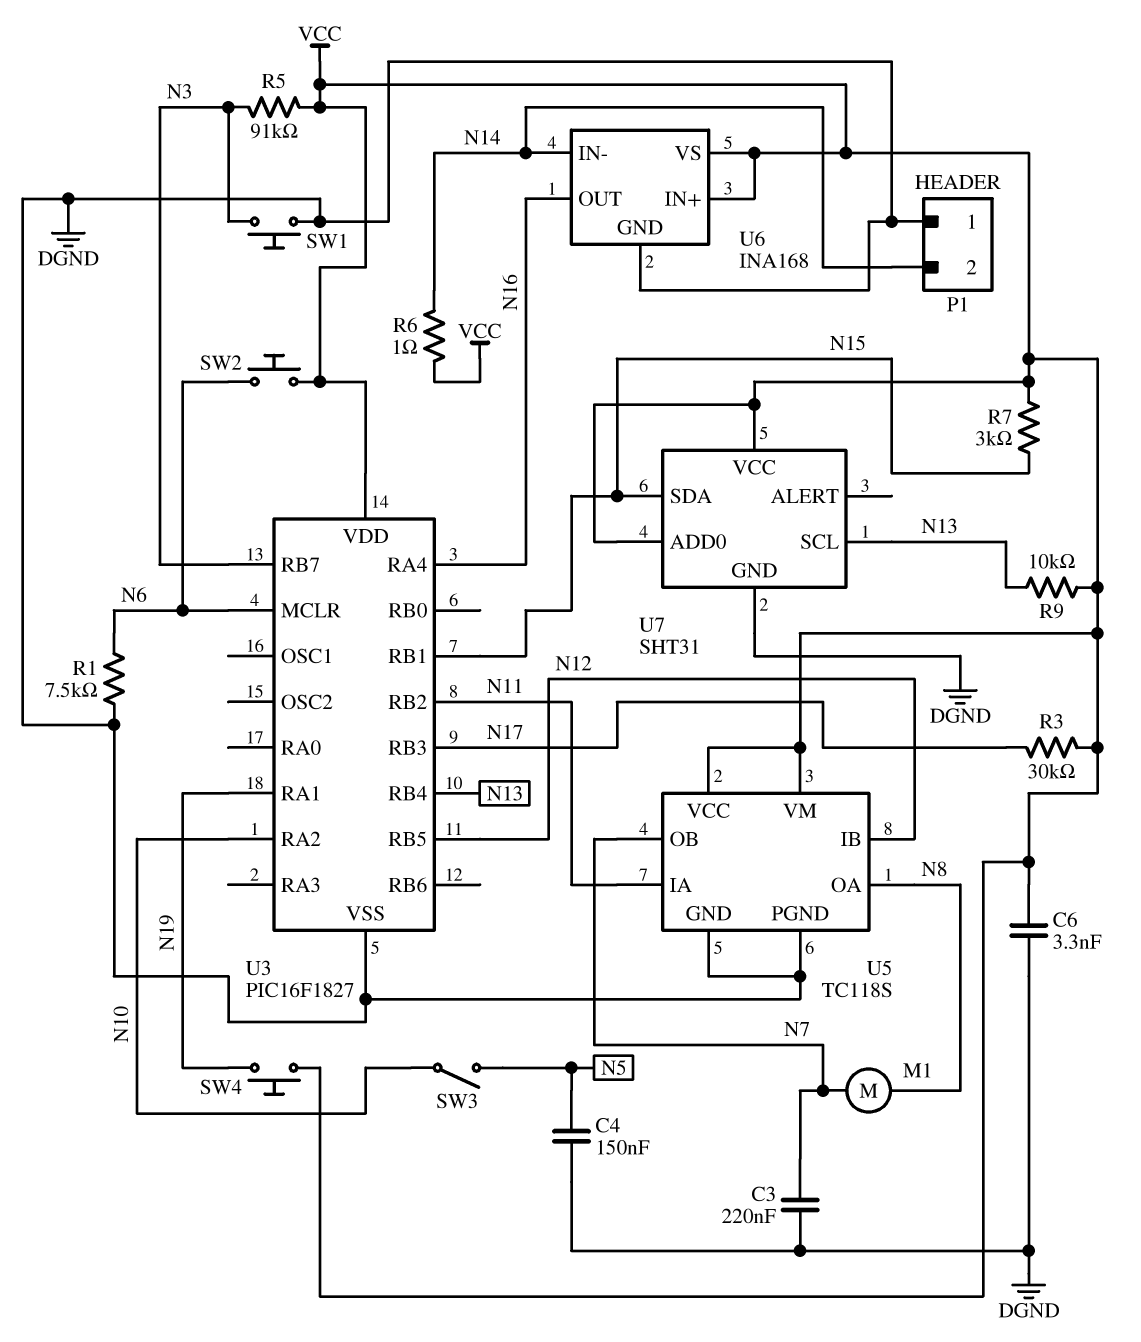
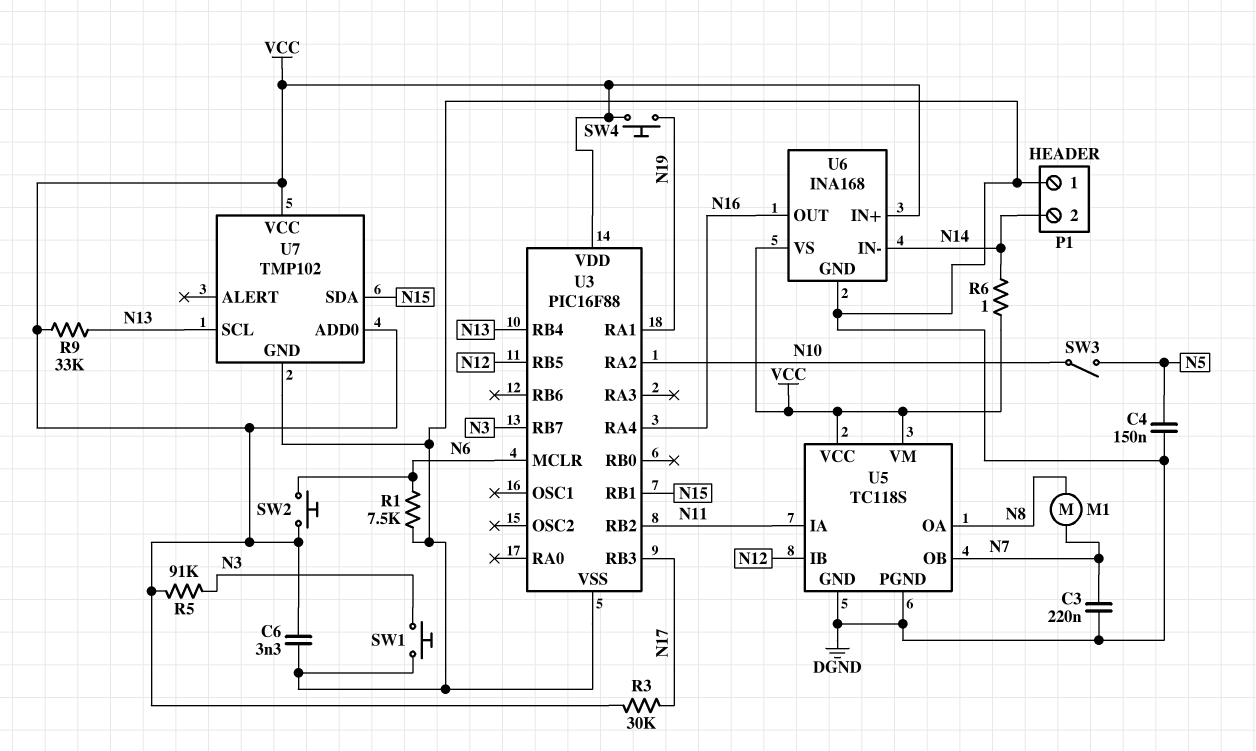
R7: 3k (N15, VCC) -> none
R9: 10k (N13, VCC) -> 33k (N13, VCC)
U3: PIC16F1827 -> PIC16F88
U7: SHT31 -> TMP102

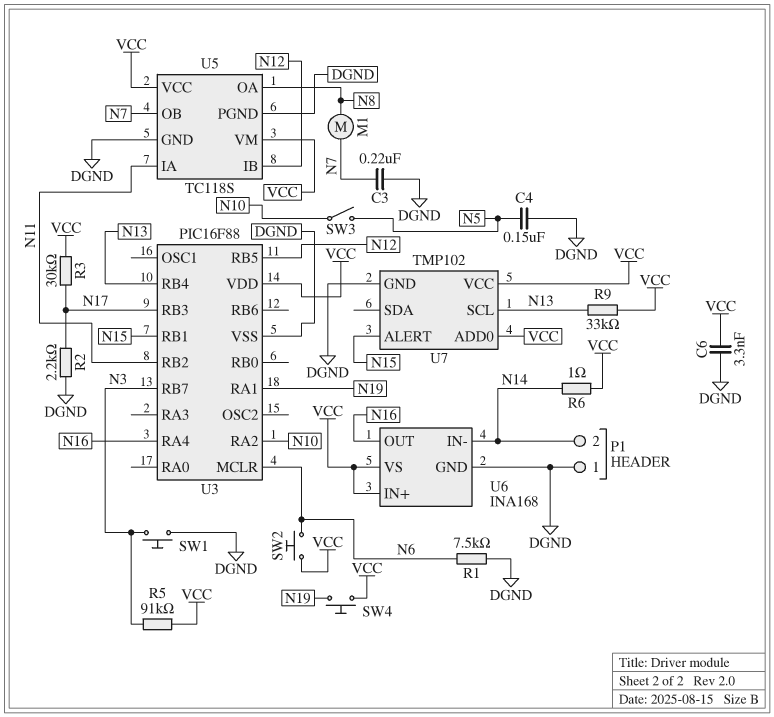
R2: none -> 2.2k (DGND, N17)
U7 pin ALERT: none -> N15
U7 pin SDA: N15 -> none

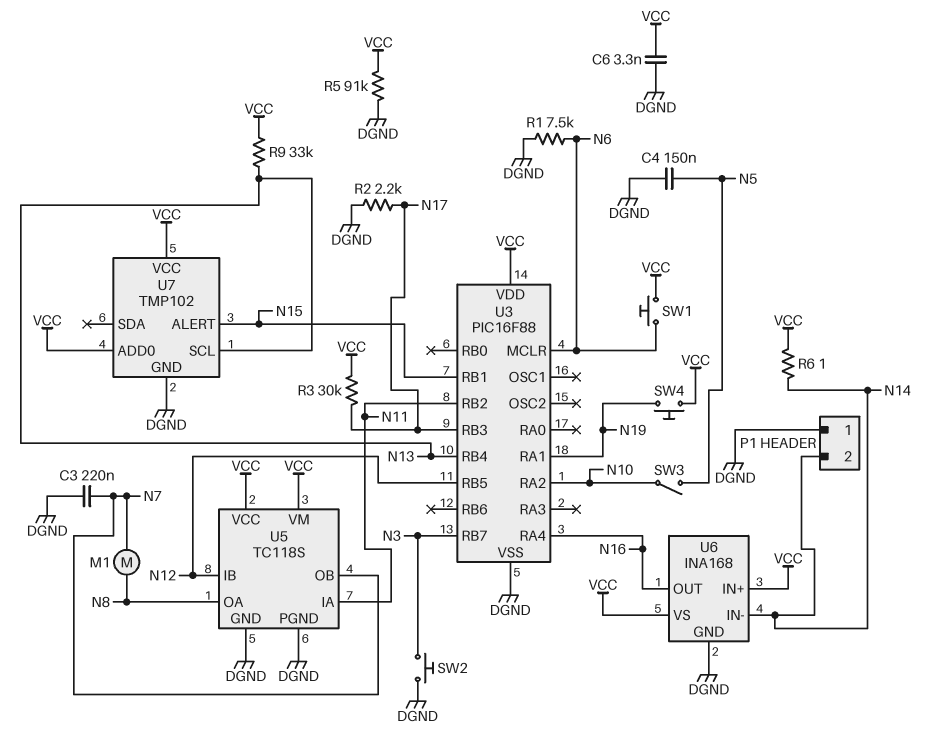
R5: 91k (N3, VCC) -> 91k (DGND, VCC)
SW1: button (DGND, N3) -> button (N6, VCC)
SW2: button (N6, VCC) -> button (DGND, N3)

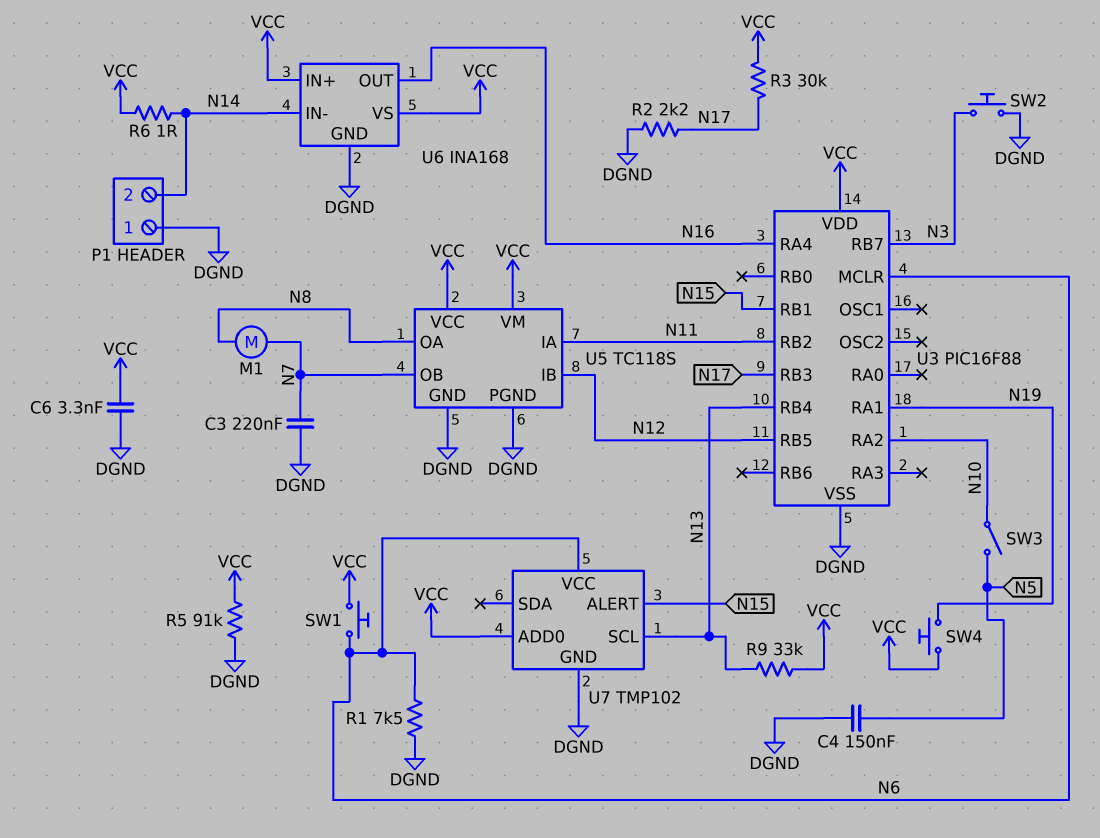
U7 pin VCC: VCC -> N6

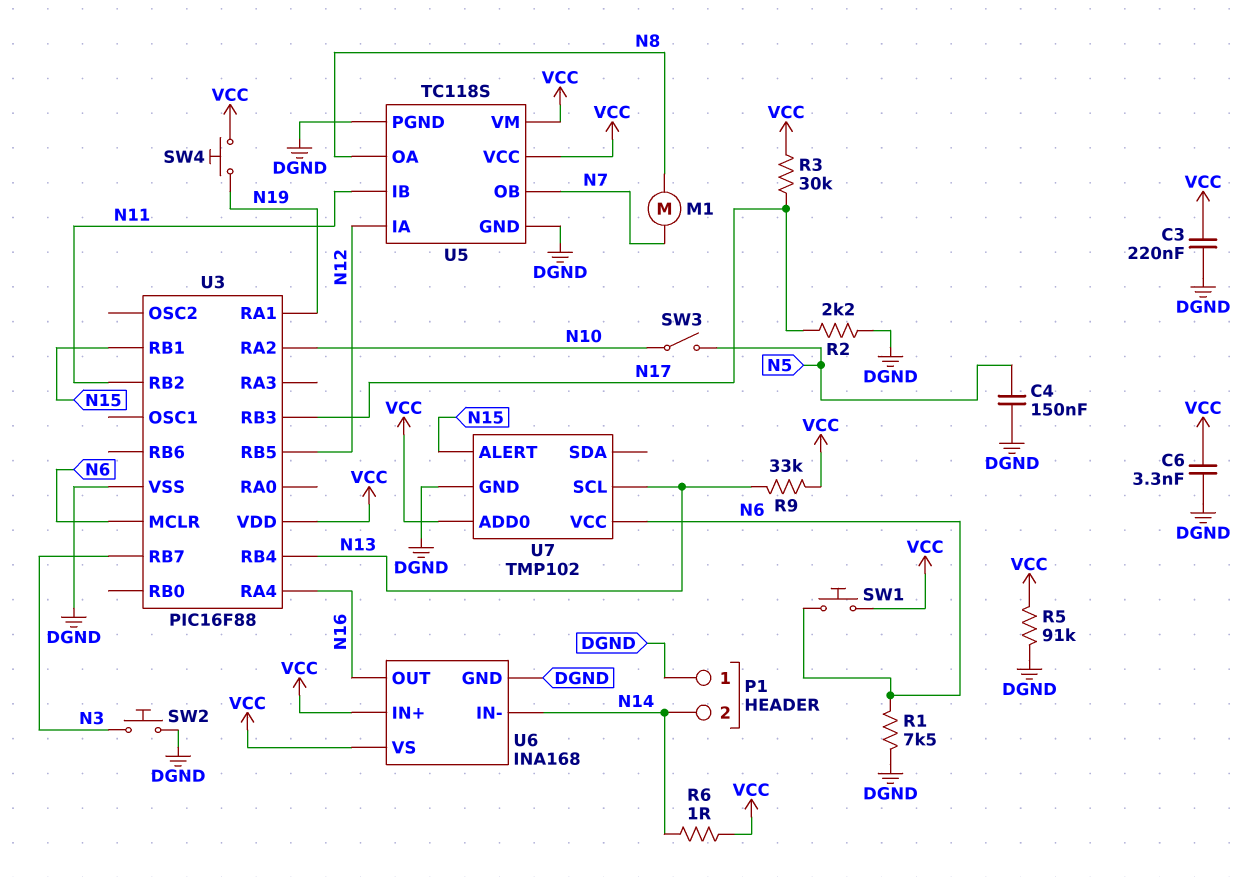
C3: 220nF (DGND, N7) -> 220nF (DGND, VCC)
U5 pin IA: N11 -> N12
U5 pin IB: N12 -> N11

